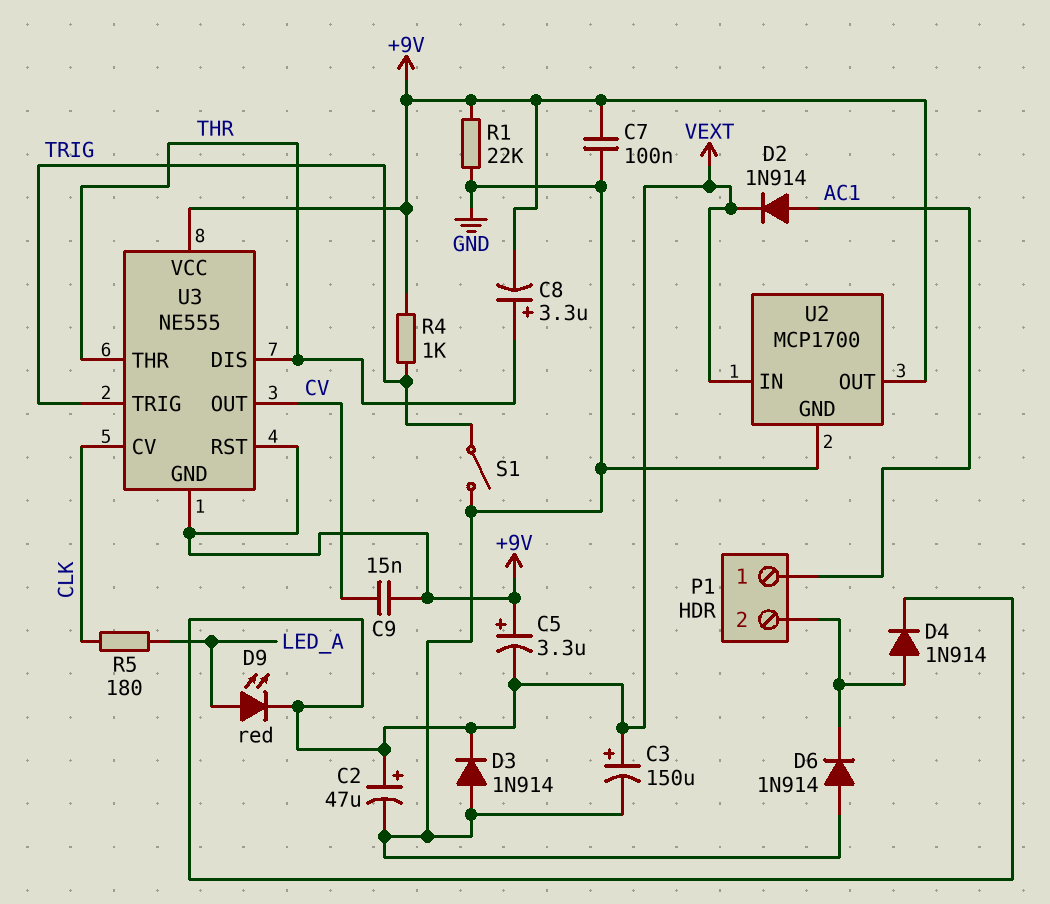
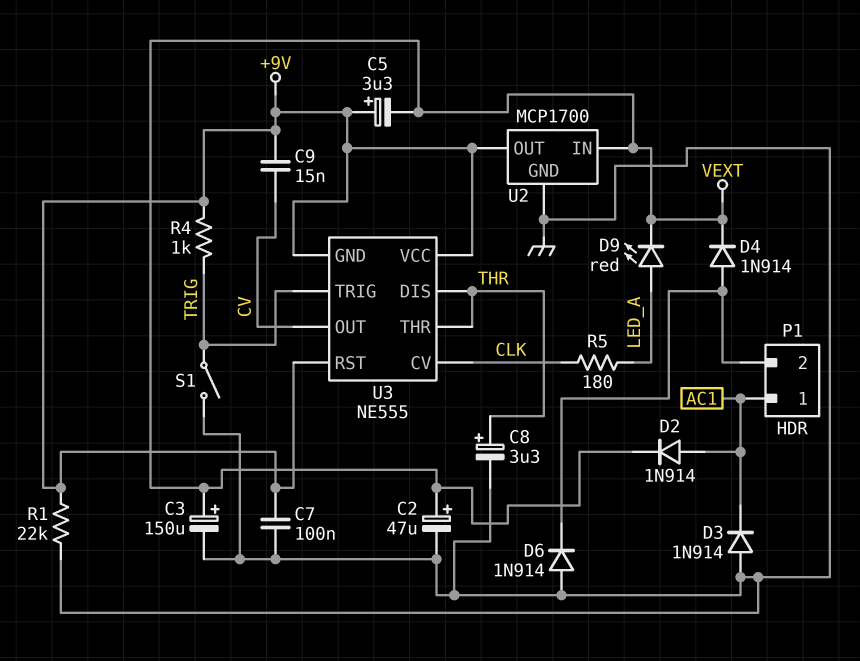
C8: 3.3uF (plus THR, minus +9V) -> 3.3uF (plus THR, minus GND)
D3: diode 1N914 (A GND, K VEXT) -> diode 1N914 (A GND, K AC1)

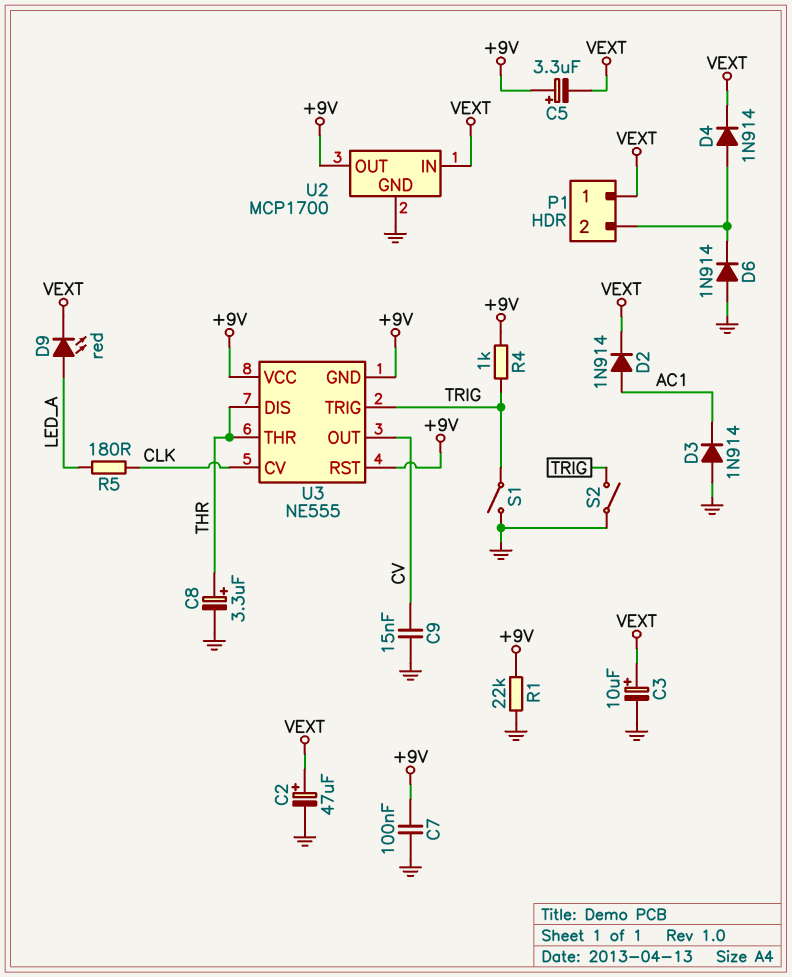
C3: 150uF (plus VEXT, minus GND) -> 10uF (plus VEXT, minus GND)
C9: 15nF (+9V, CV) -> 15nF (CV, GND)
P1 pin 1: AC1 -> VEXT
S2: none -> switch (GND, TRIG)

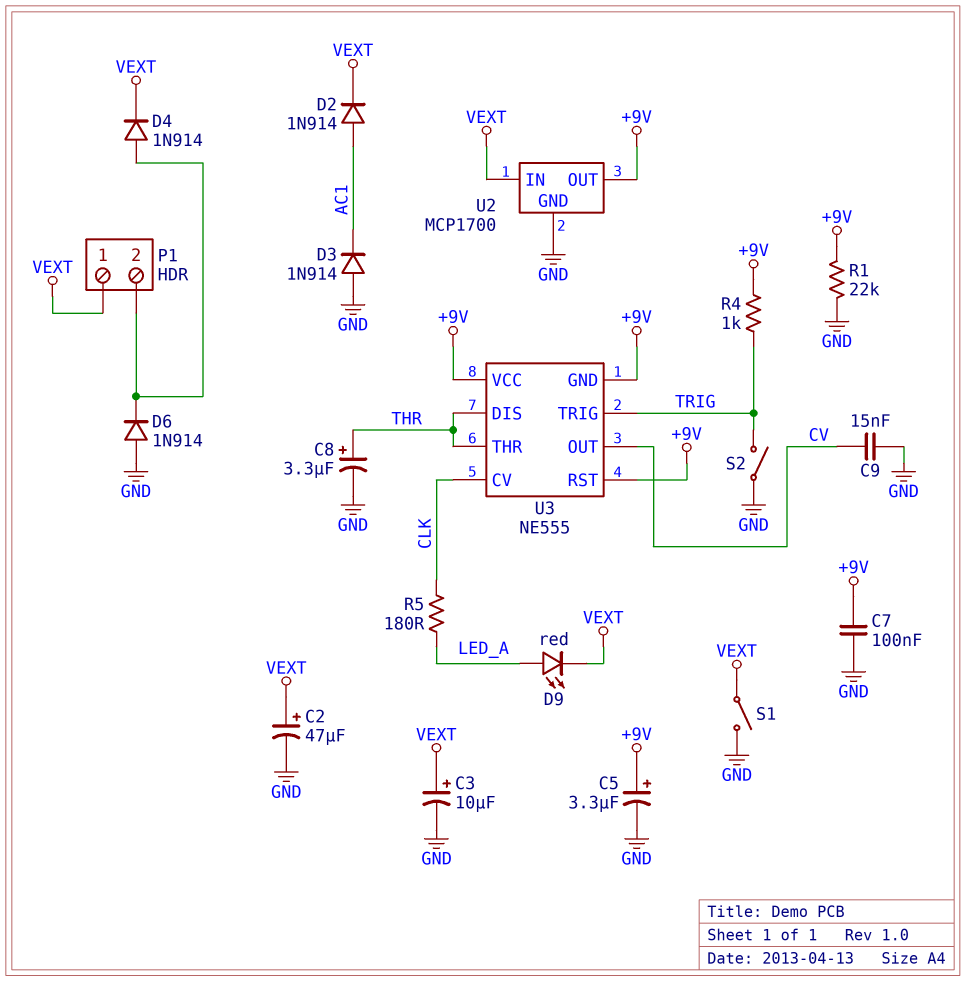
C5: 3.3uF (plus +9V, minus VEXT) -> 3.3uF (plus +9V, minus GND)
S1: switch (GND, TRIG) -> switch (GND, VEXT)

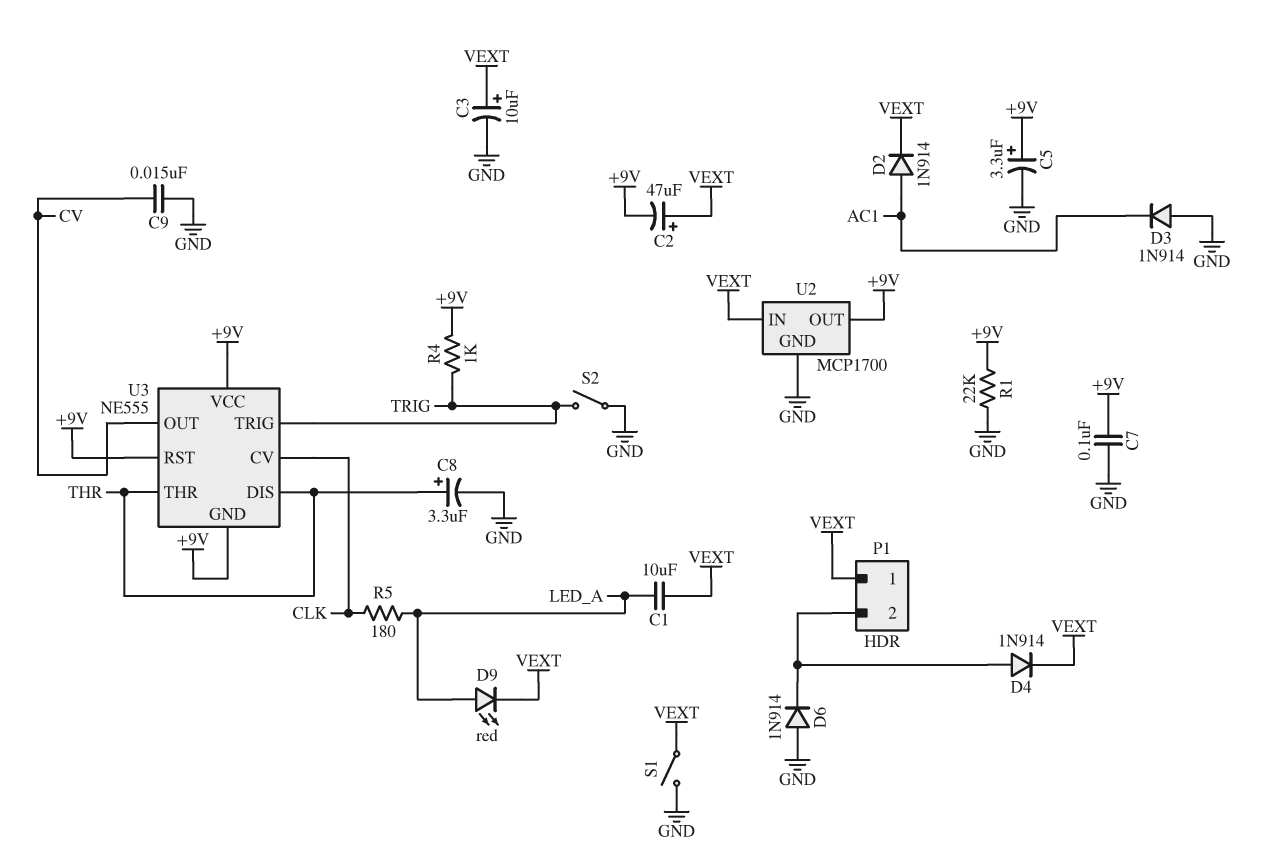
C1: none -> 10uF (LED_A, VEXT)
C2: 47uF (plus VEXT, minus GND) -> 47uF (plus VEXT, minus +9V)

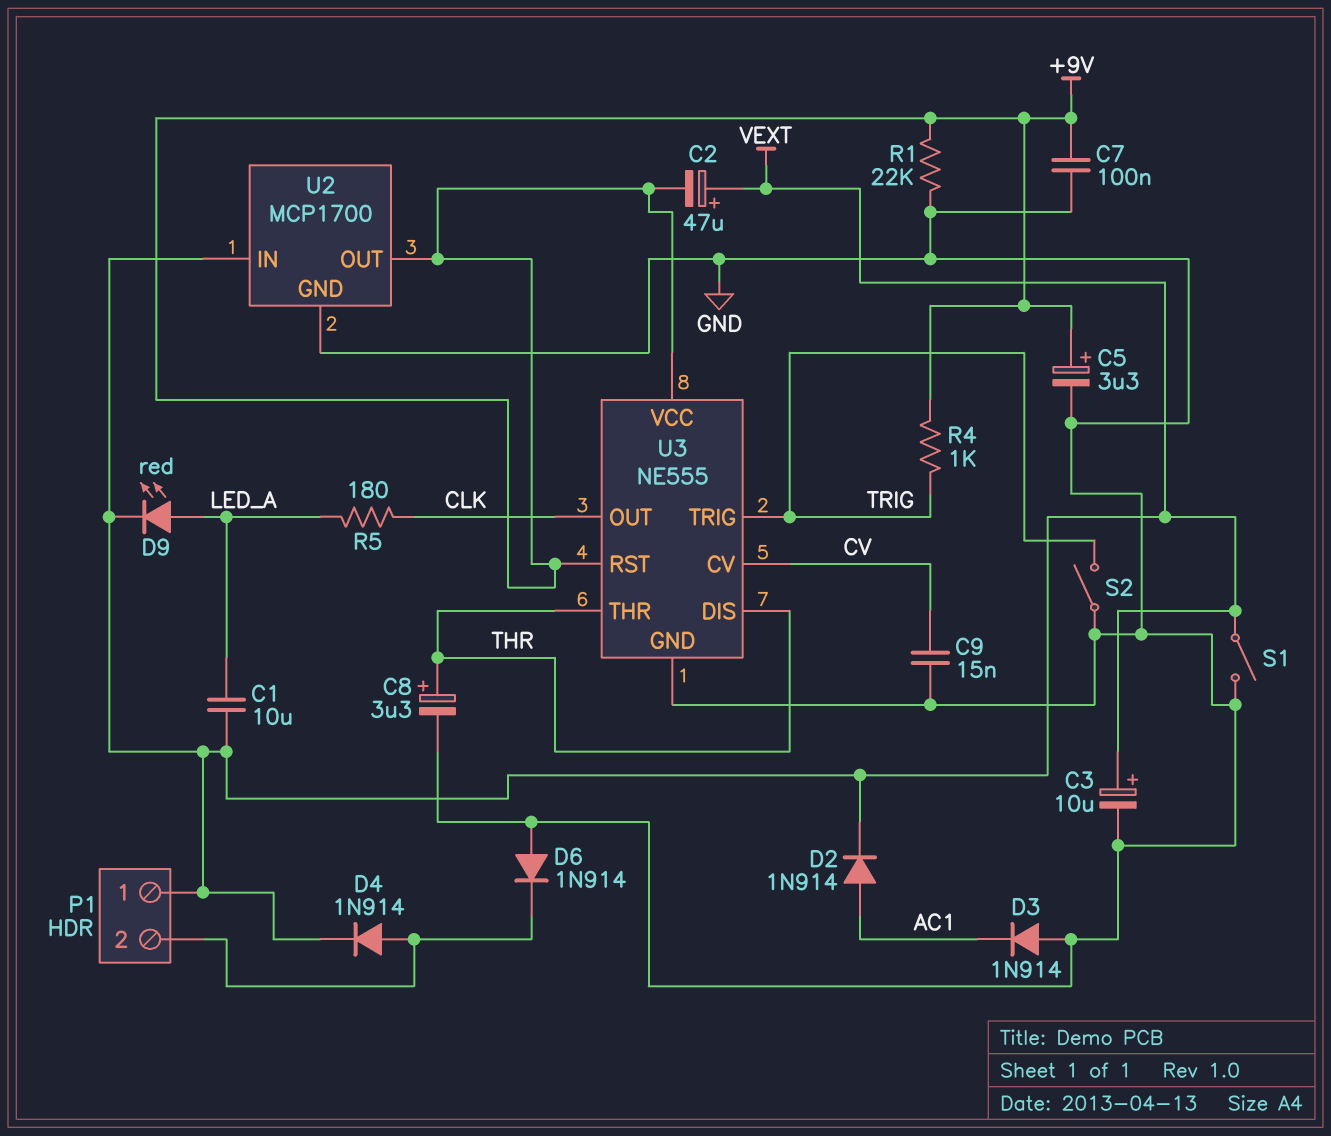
U3 pin CV: CLK -> CV
U3 pin GND: +9V -> GND
U3 pin OUT: CV -> CLK

